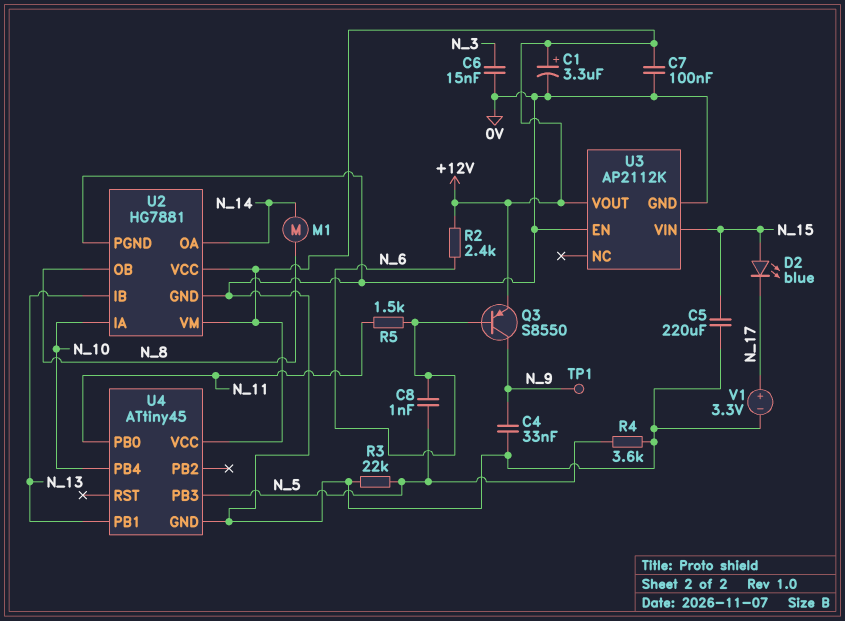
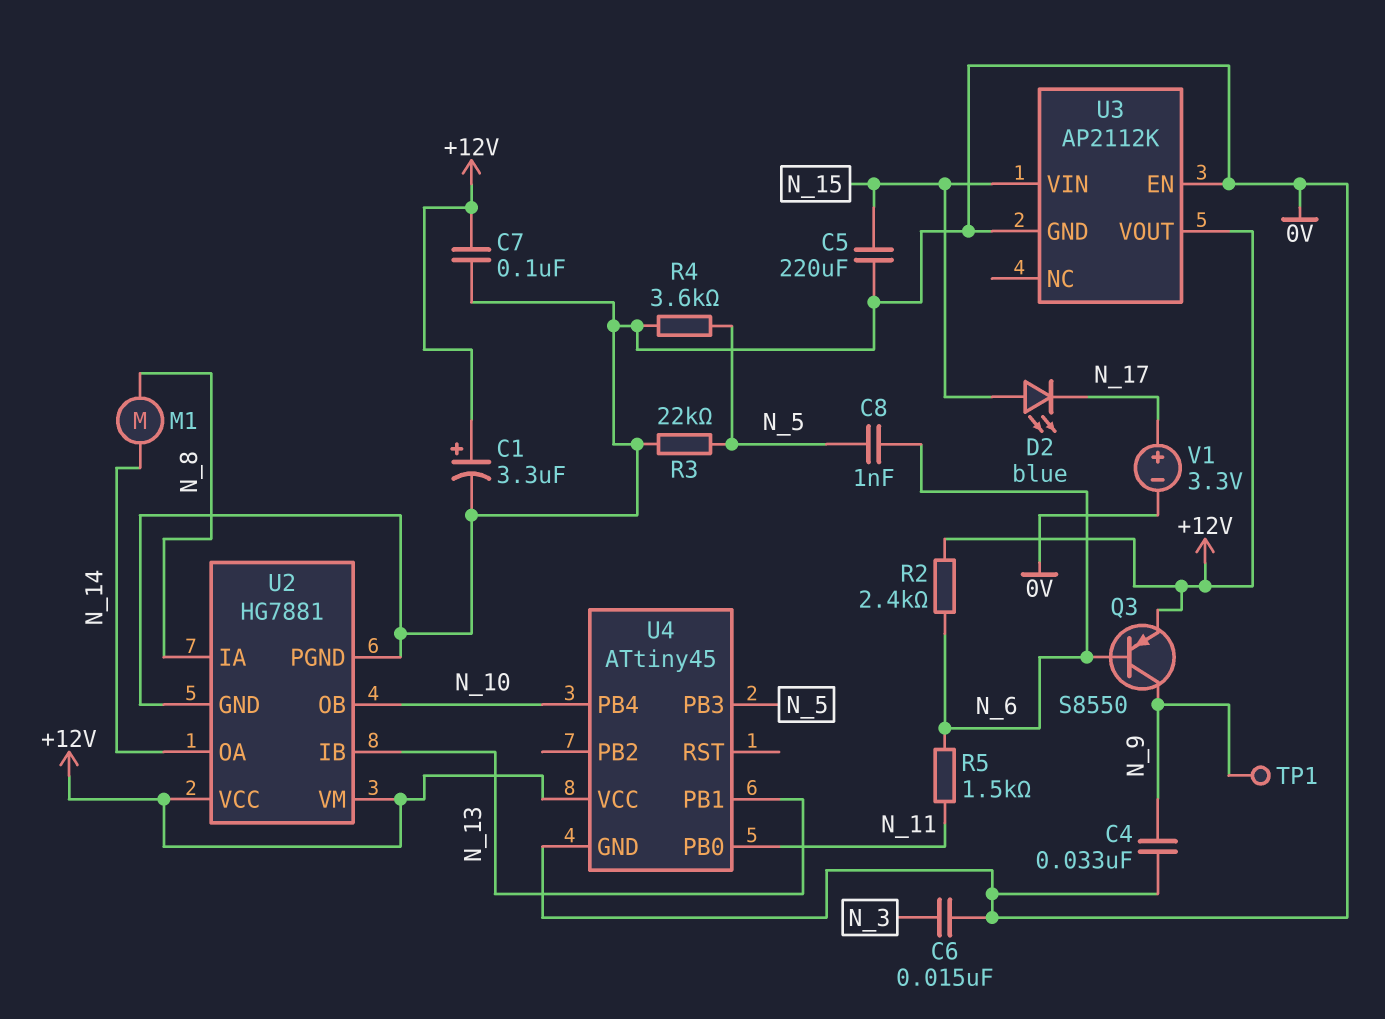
U2 pin IA: N_10 -> N_8
U2 pin OB: N_8 -> N_10

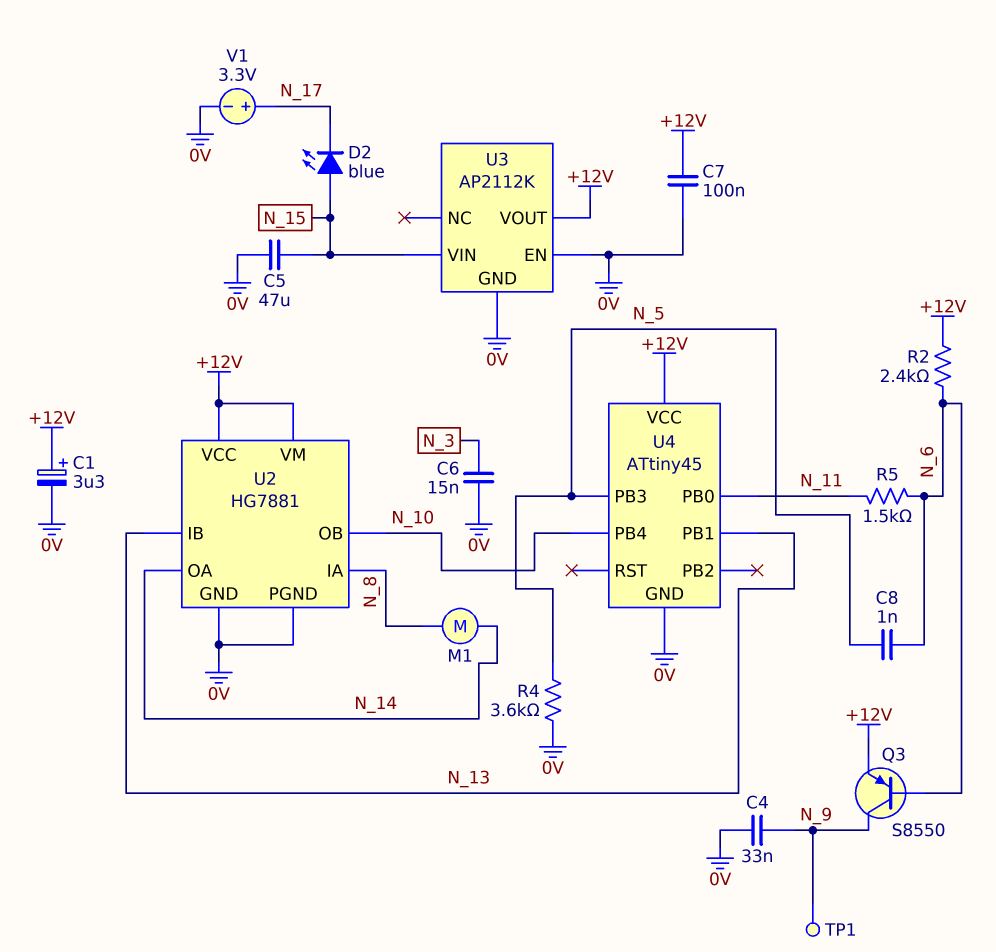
C5: 220uF (0V, N_15) -> 47uF (0V, N_15)
R3: 22k (0V, N_5) -> none

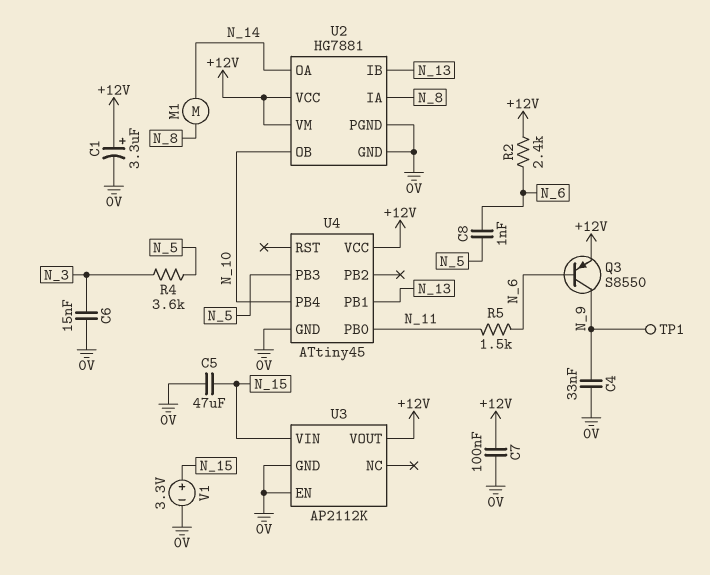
D2: LED blue (A N_15, K N_17) -> none
R4: 3.6k (0V, N_5) -> 3.6k (N_3, N_5)
V1: 3.3V (plus N_17, minus 0V) -> 3.3V (plus N_15, minus 0V)

